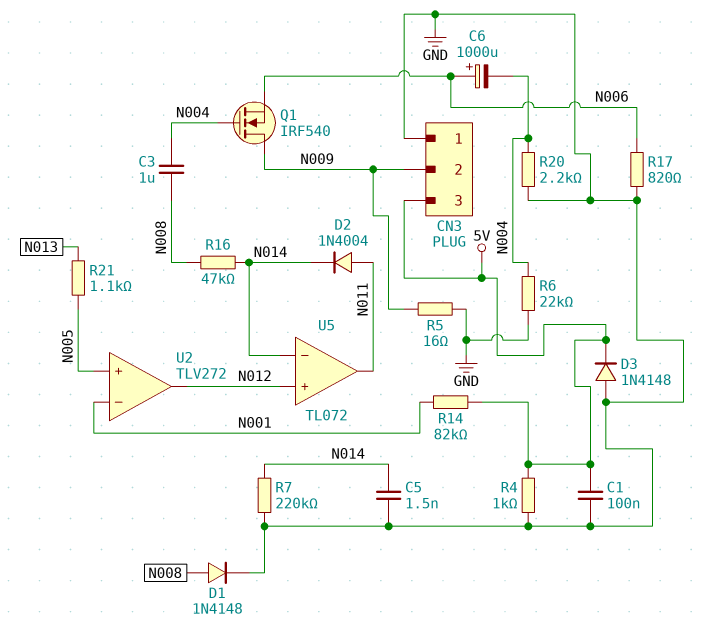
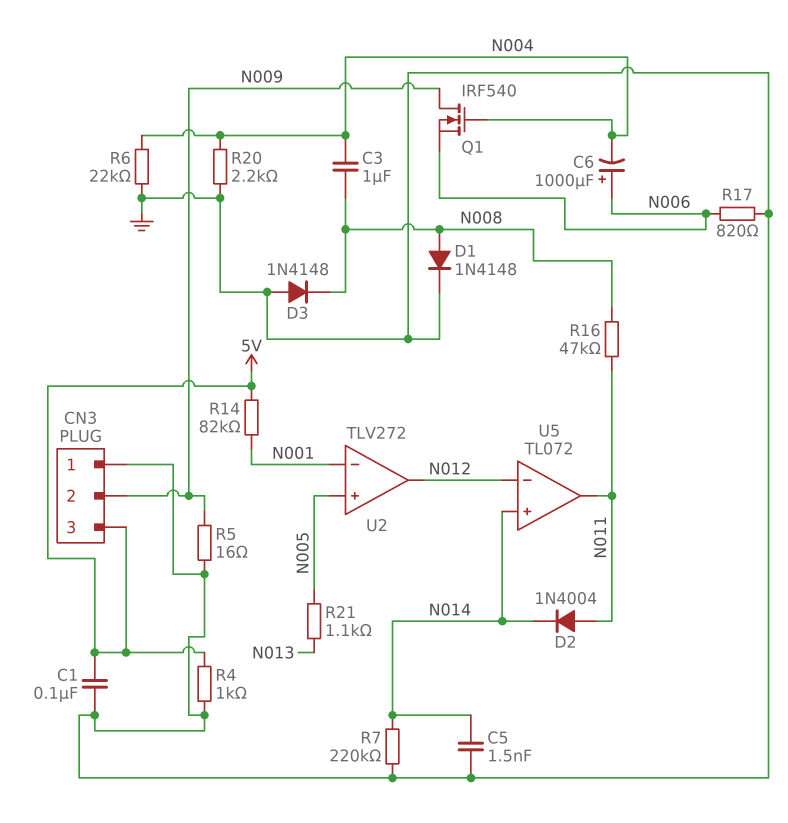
D3: diode 1N4148 (A GND, K 5V) -> diode 1N4148 (A GND, K N008)
R16: 47k (N008, N014) -> 47k (N008, N011)
U5 pin in+: N012 -> N014
U5 pin in-: N014 -> N012

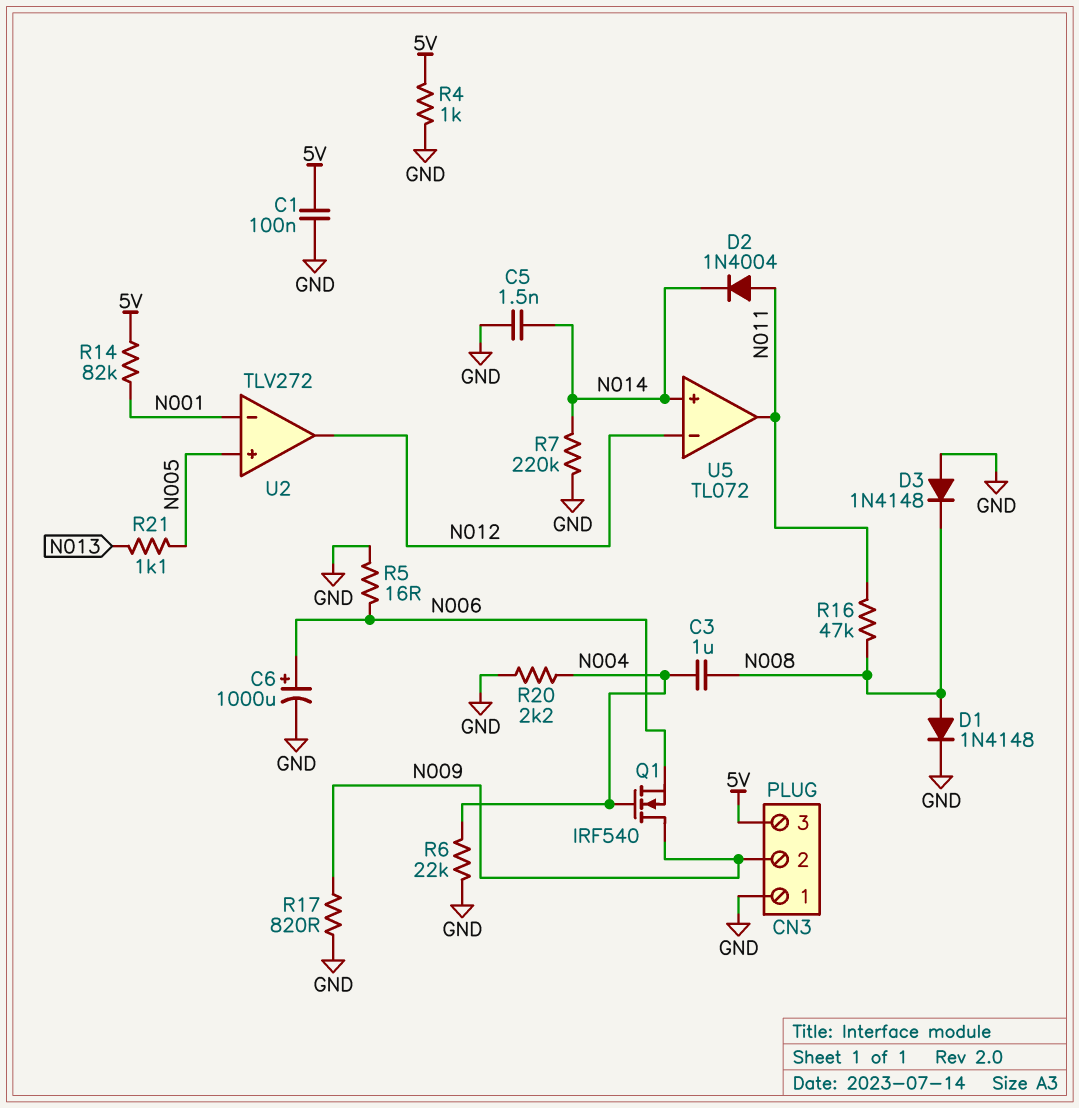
C6: 1000uF (plus N006, minus N004) -> 1000uF (plus N006, minus GND)
R5: 16 (GND, N009) -> 16 (GND, N006)
R17: 820 (GND, N006) -> 820 (GND, N009)

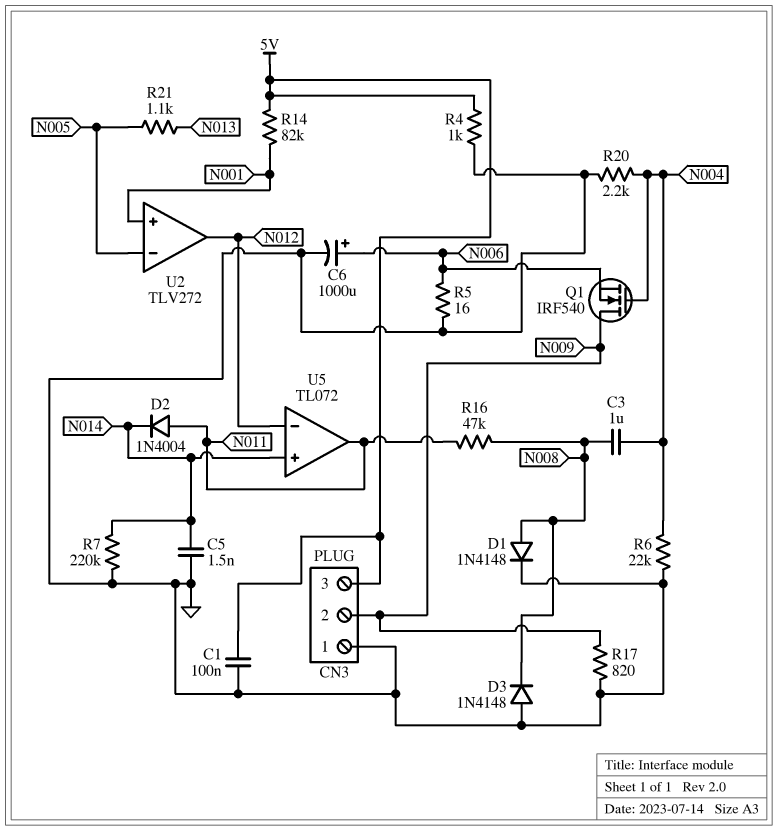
U2 pin in+: N005 -> N001
U2 pin in-: N001 -> N005

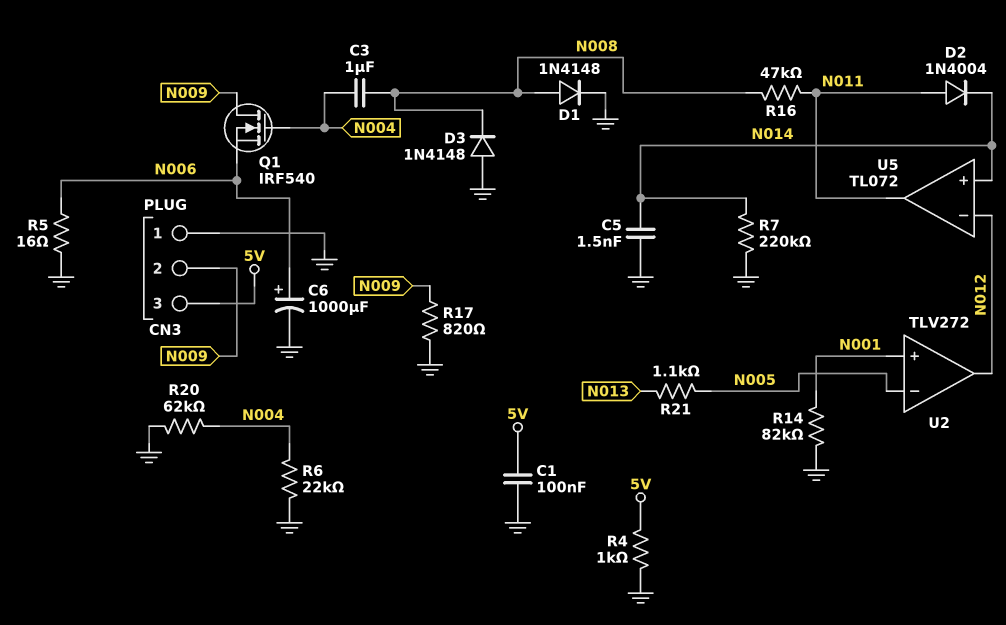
R14: 82k (5V, N001) -> 82k (GND, N001)
R20: 2.2k (GND, N004) -> 62k (GND, N004)

